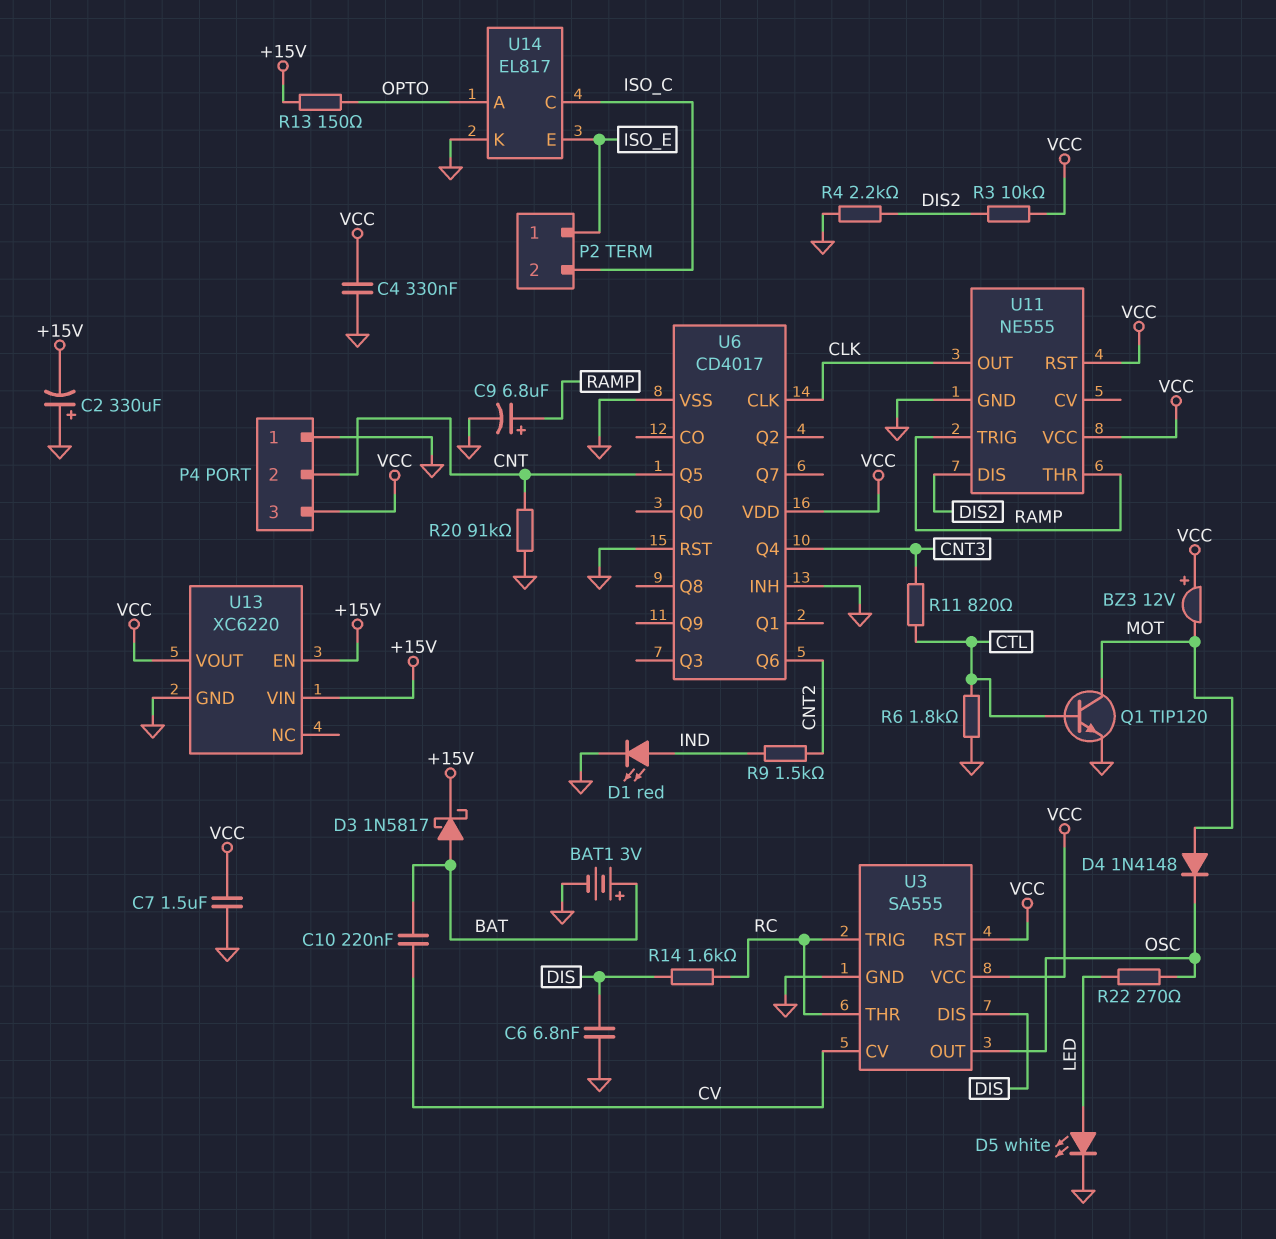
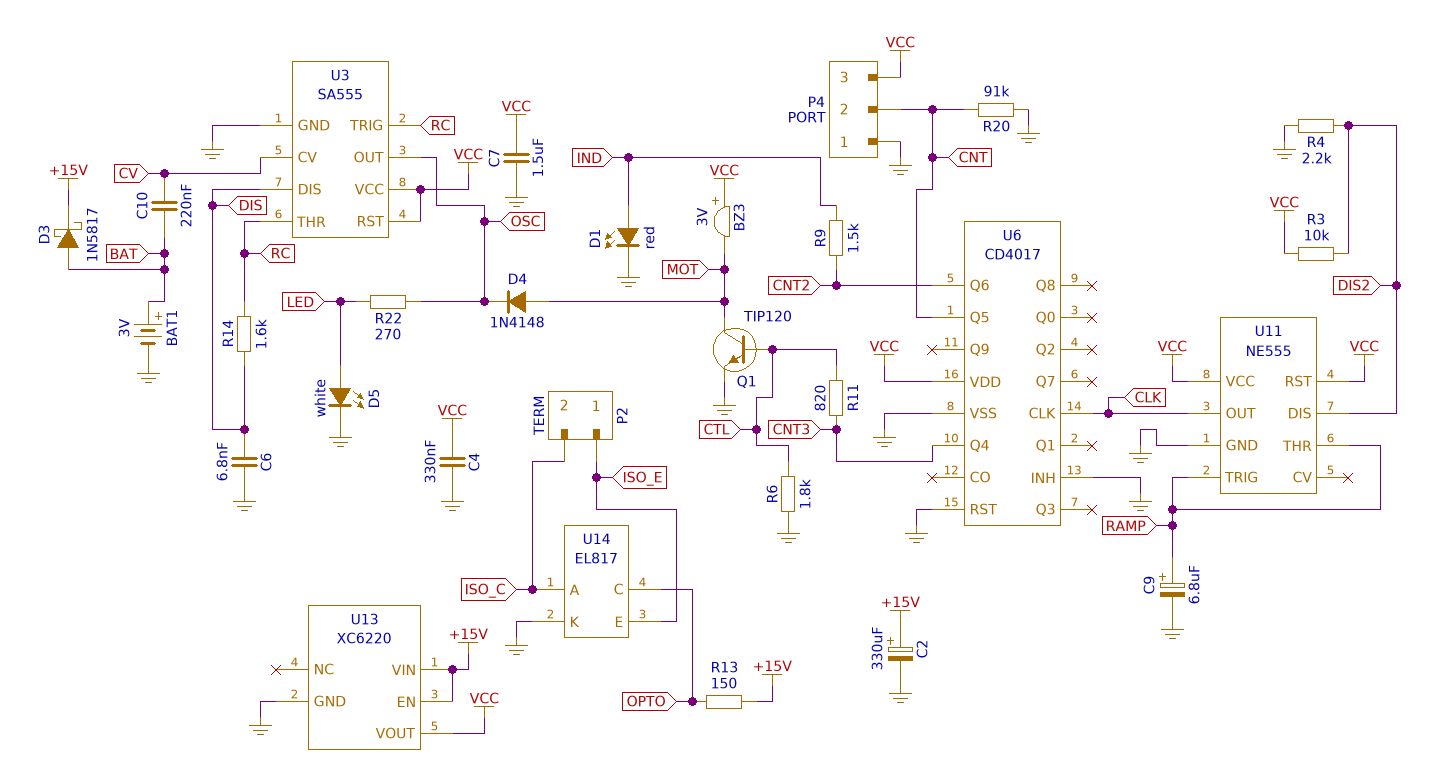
BZ3: buzzer 12V (plus VCC, minus MOT) -> buzzer 3V (plus VCC, minus MOT)
C2: 330uF (plus GND, minus +15V) -> 330uF (plus +15V, minus GND)
U14 pin A: OPTO -> ISO_C
U14 pin C: ISO_C -> OPTO

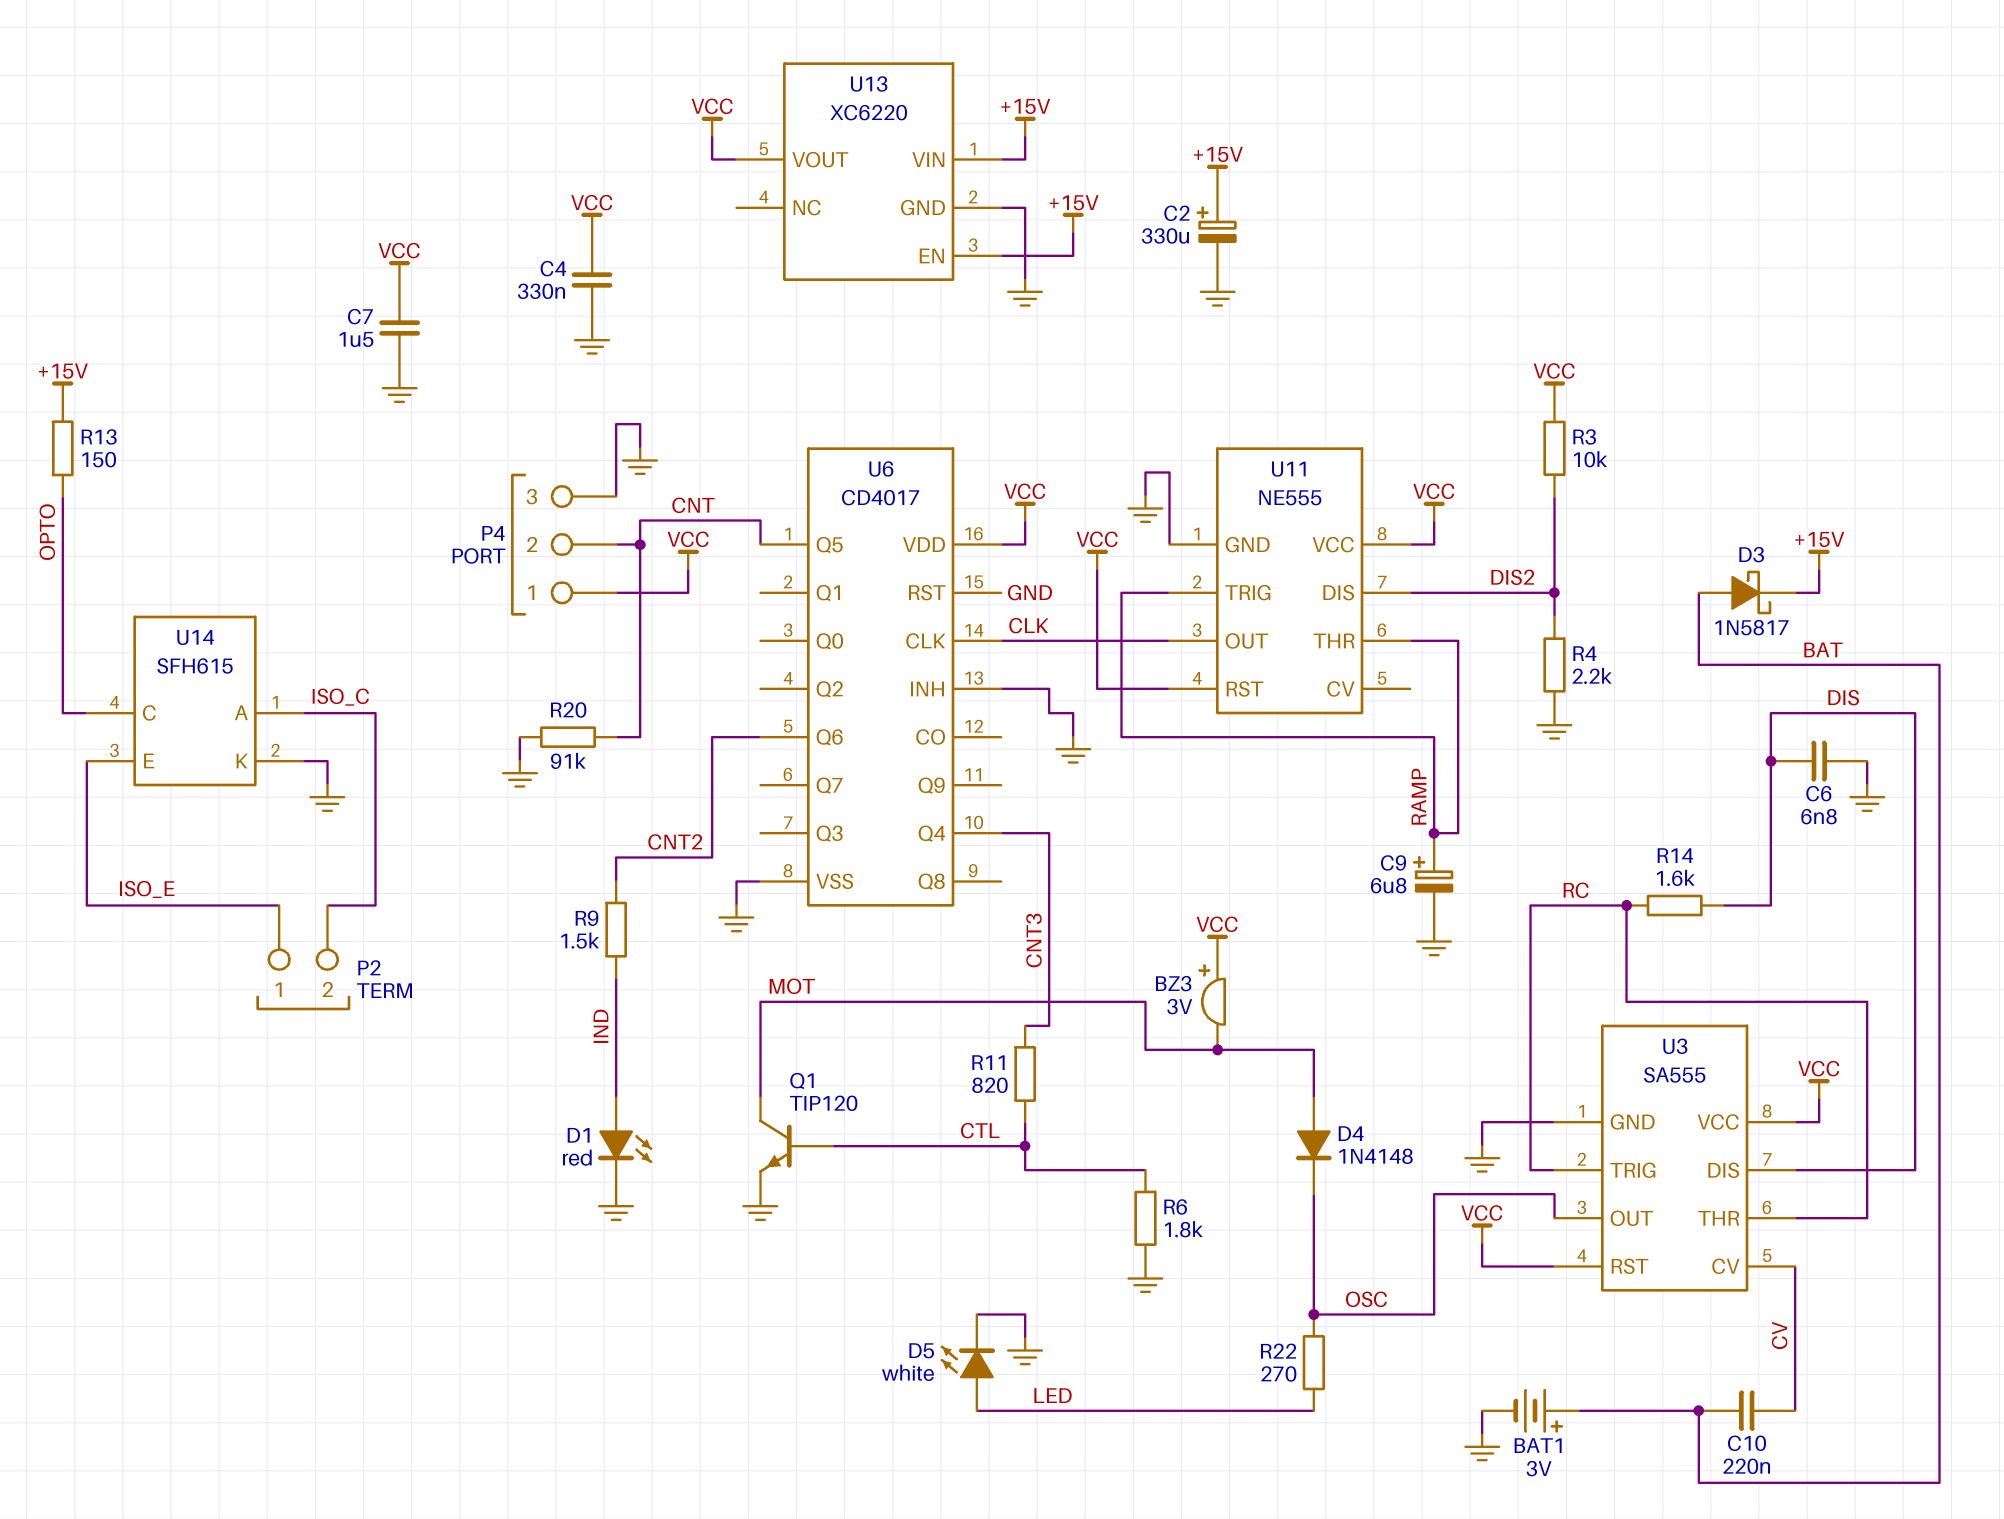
P4 pin 1: GND -> VCC
P4 pin 3: VCC -> GND
U14: EL817 -> SFH615

